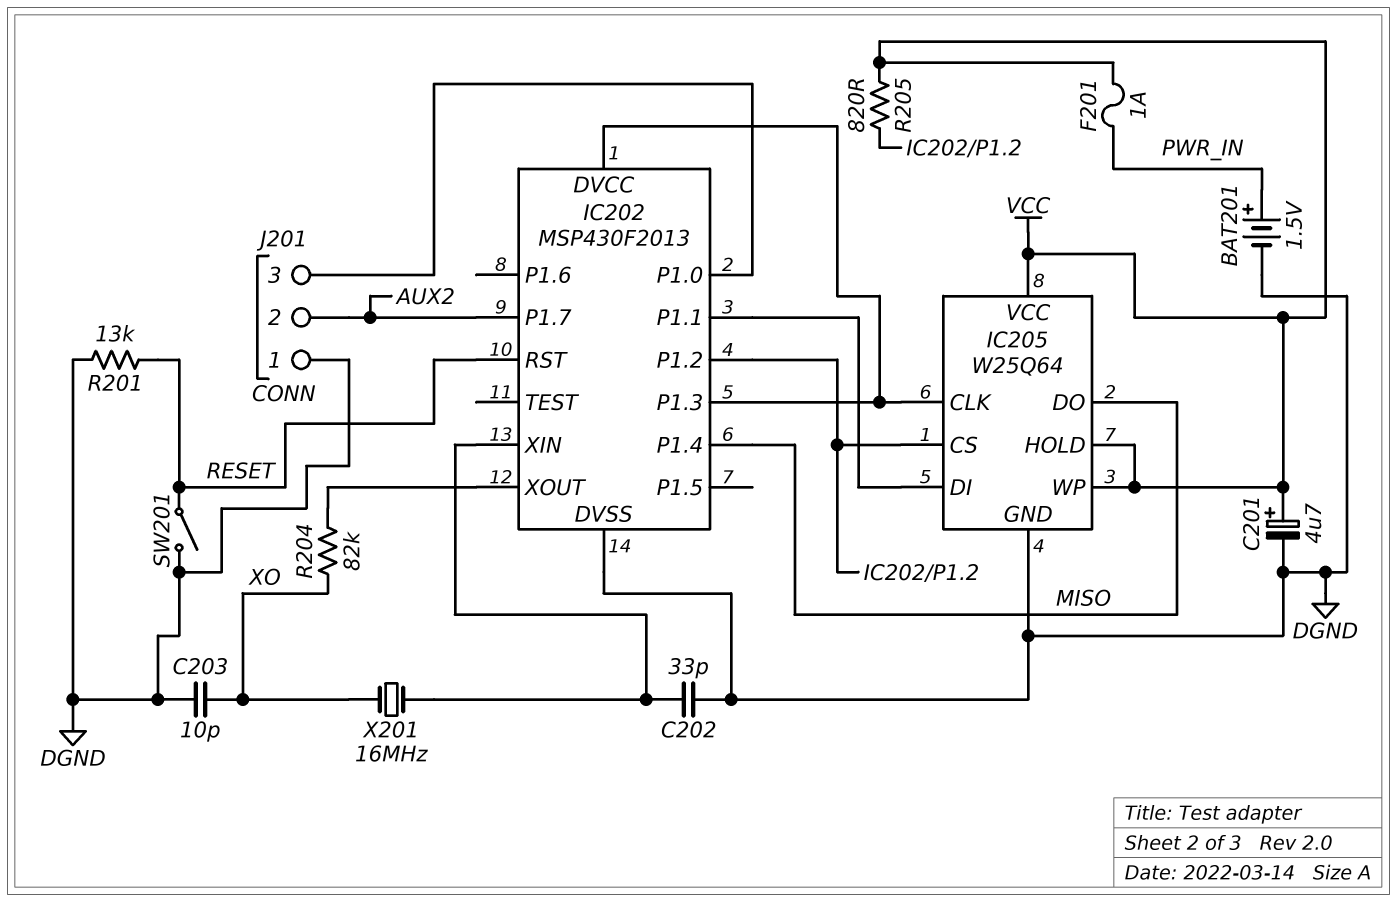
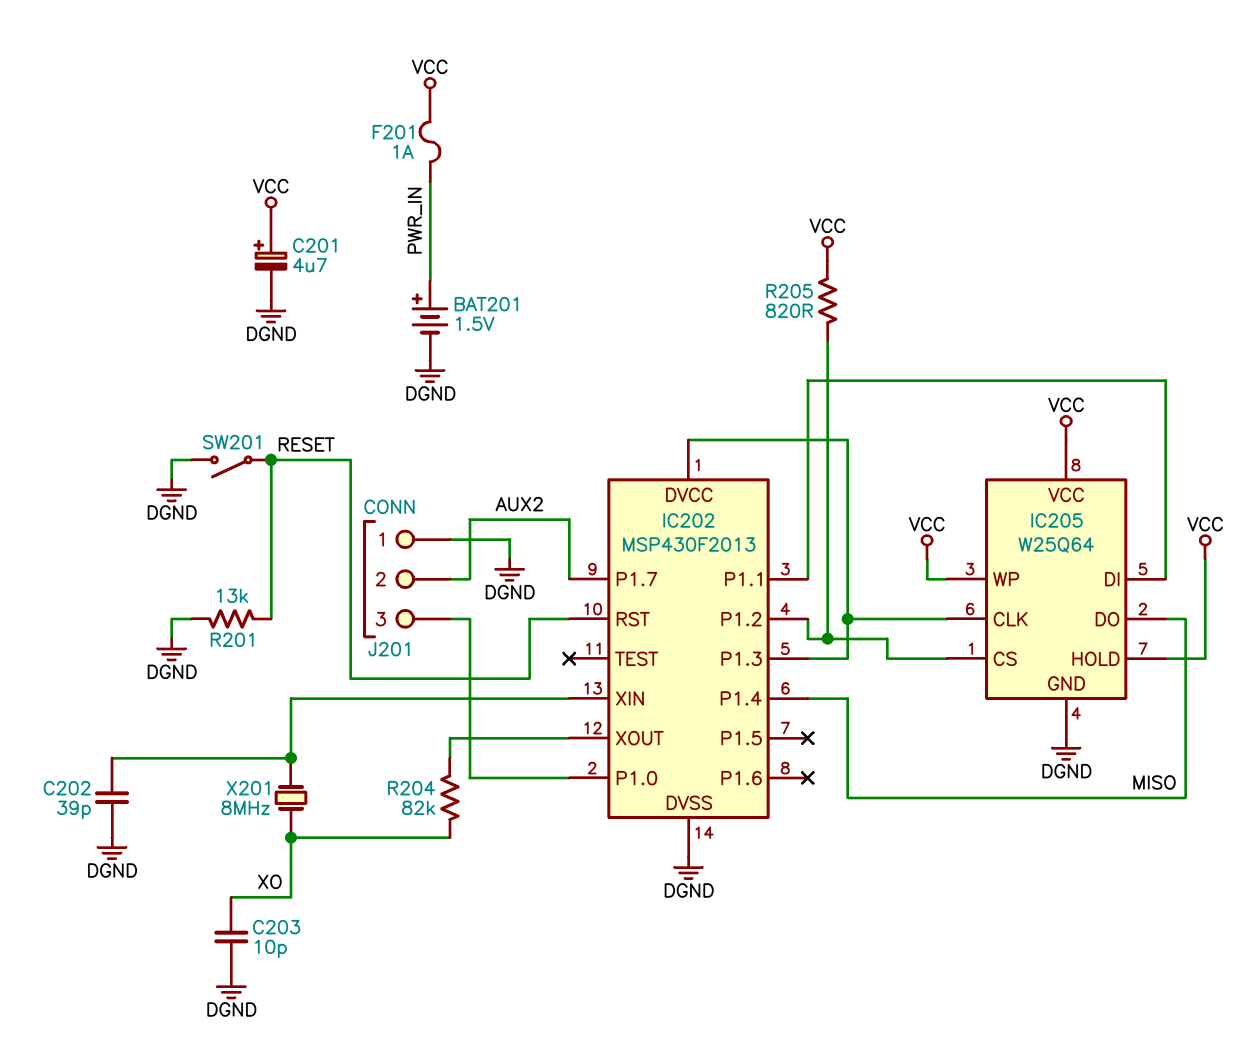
C202: 33pF (DGND, IC202/XIN) -> 39pF (DGND, IC202/XIN)
X201: 16MHz (IC202/XIN, XO) -> 8MHz (IC202/XIN, XO)

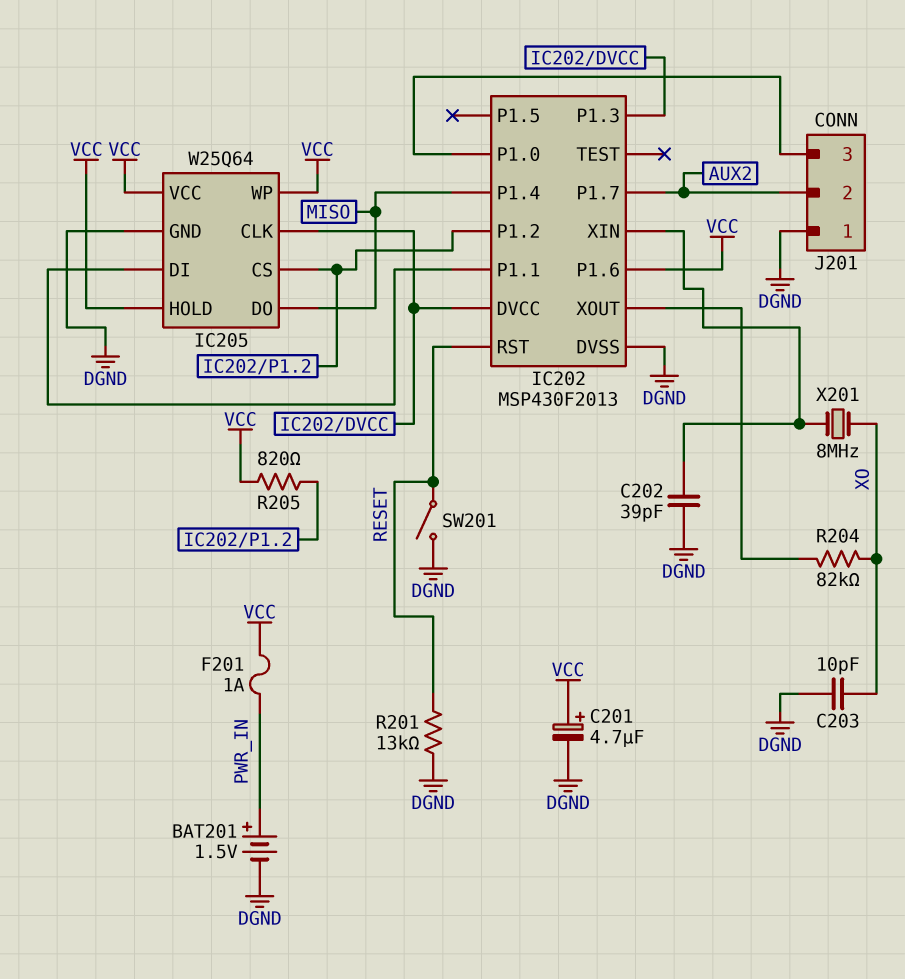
IC202 pin P1.6: none -> VCC

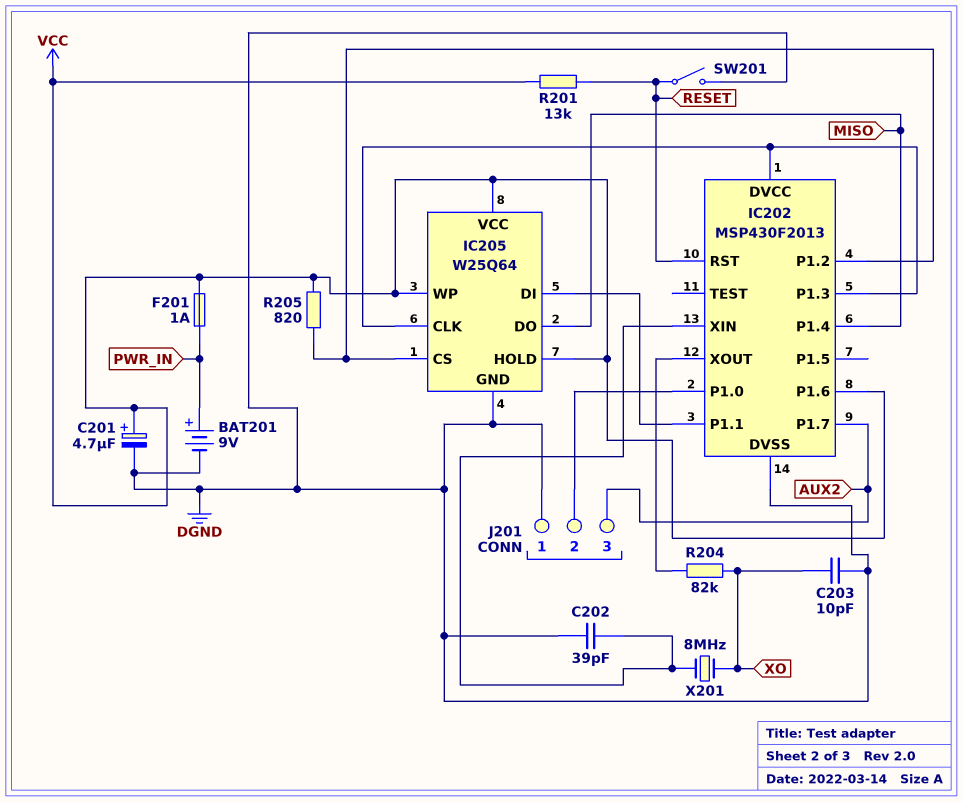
BAT201: 1.5V (plus PWR_IN, minus DGND) -> 9V (plus PWR_IN, minus DGND)
J201 pin 2: AUX2 -> IC202/P1.0
J201 pin 3: IC202/P1.0 -> AUX2
R201: 13k (DGND, RESET) -> 13k (RESET, VCC)

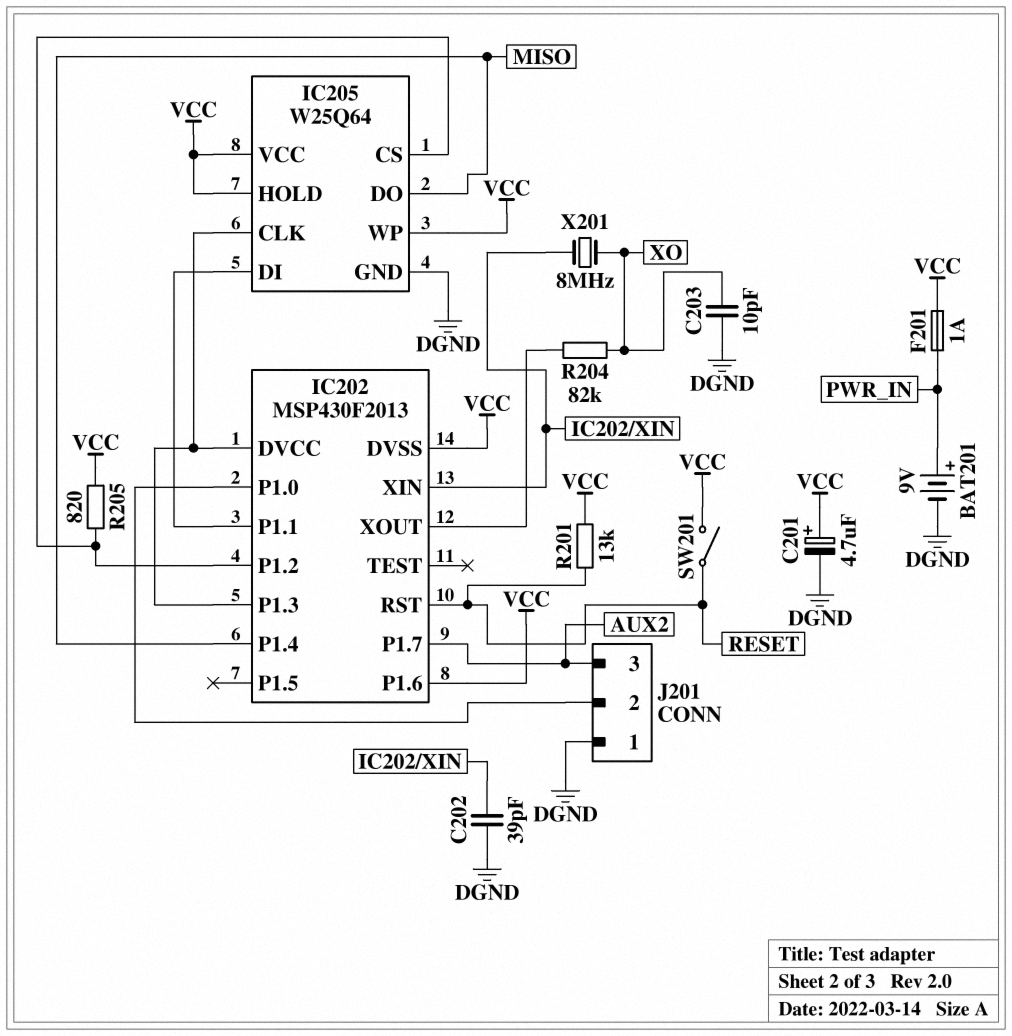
IC202 pin DVSS: DGND -> VCC
SW201: switch (DGND, RESET) -> switch (RESET, VCC)

